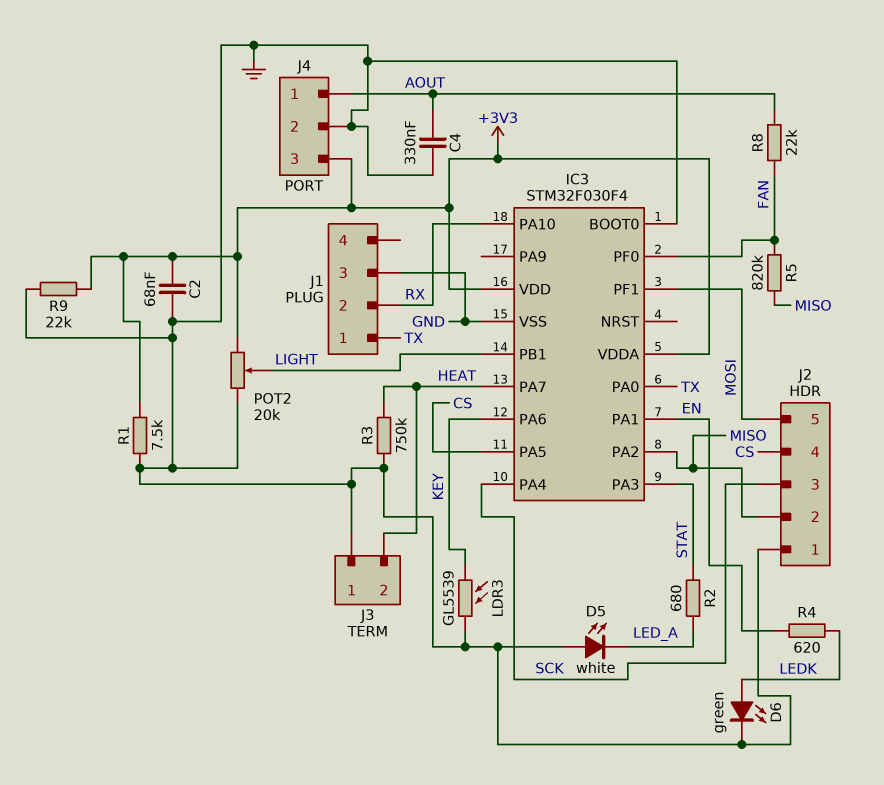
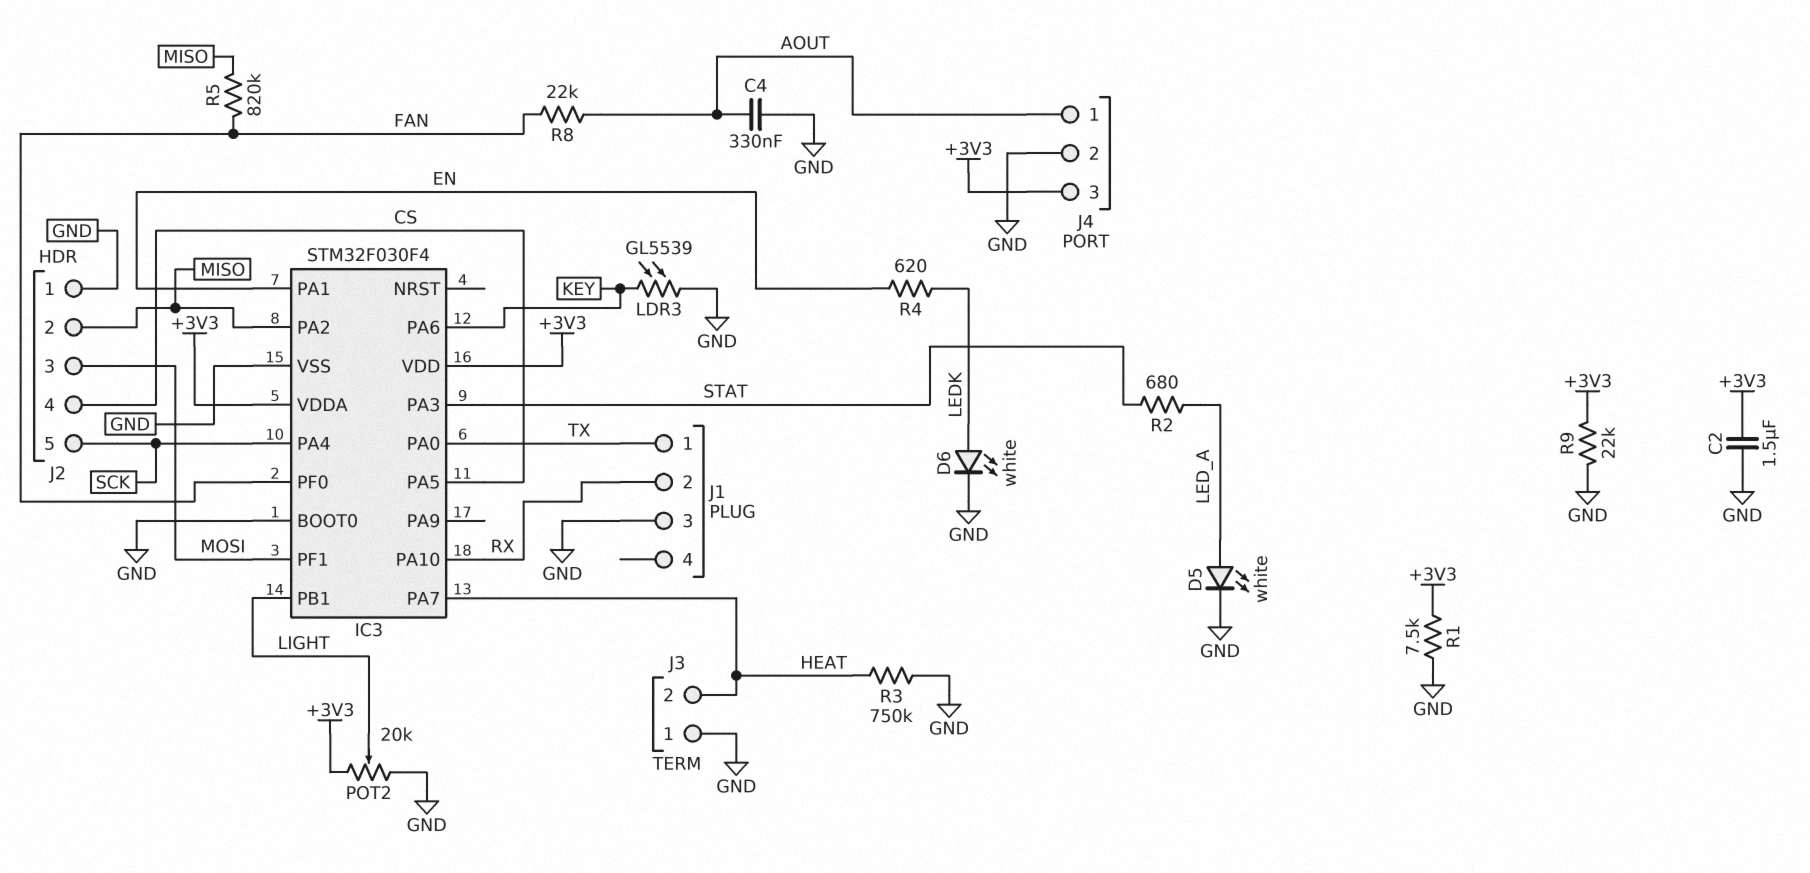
C2: 68nF (+3V3, GND) -> 1.5uF (+3V3, GND)
D5: LED white (A GND, K LED_A) -> LED white (A LED_A, K GND)
D6: LED green (A LEDK, K GND) -> LED white (A LEDK, K GND)
J2 pin 3: SCK -> MOSI
J2 pin 5: MOSI -> SCK

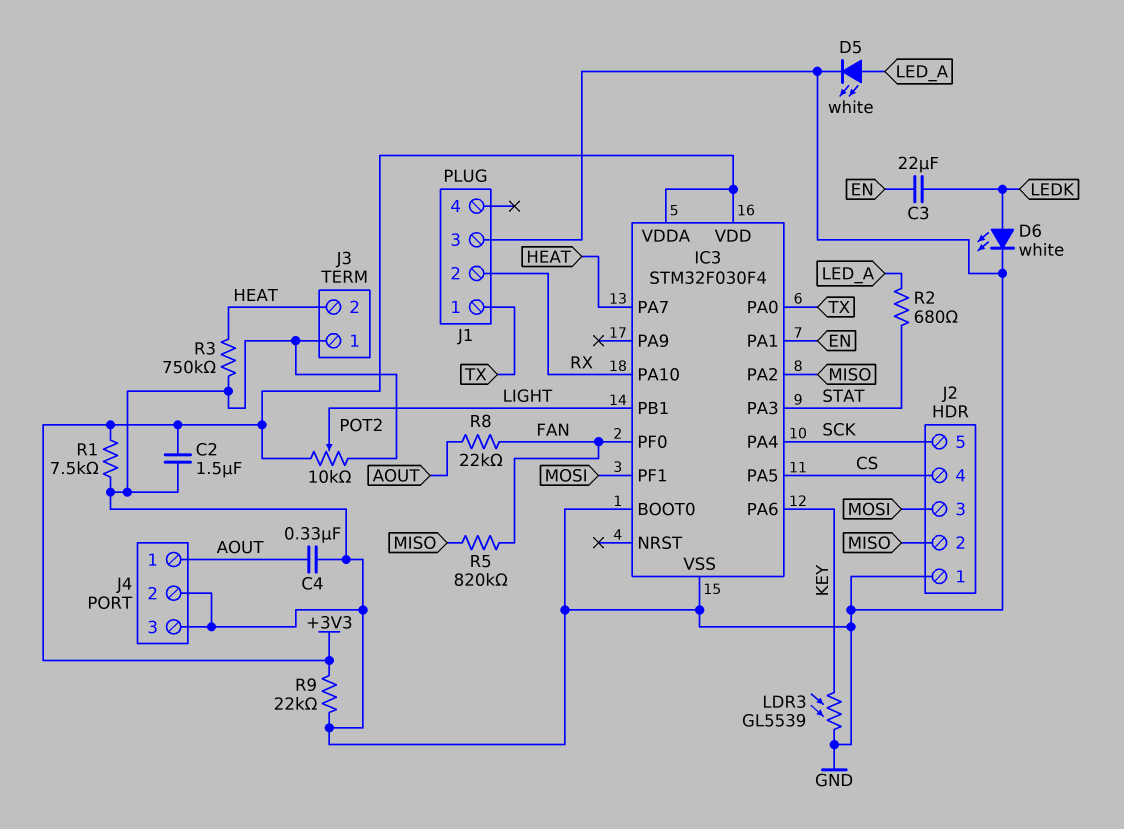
C3: none -> 22uF (EN, LEDK)
J4 pin 3: +3V3 -> GND
POT2: 20k (+3V3, GND, wiper LIGHT) -> 10k (+3V3, GND, wiper LIGHT)
R4: 620 (EN, LEDK) -> none

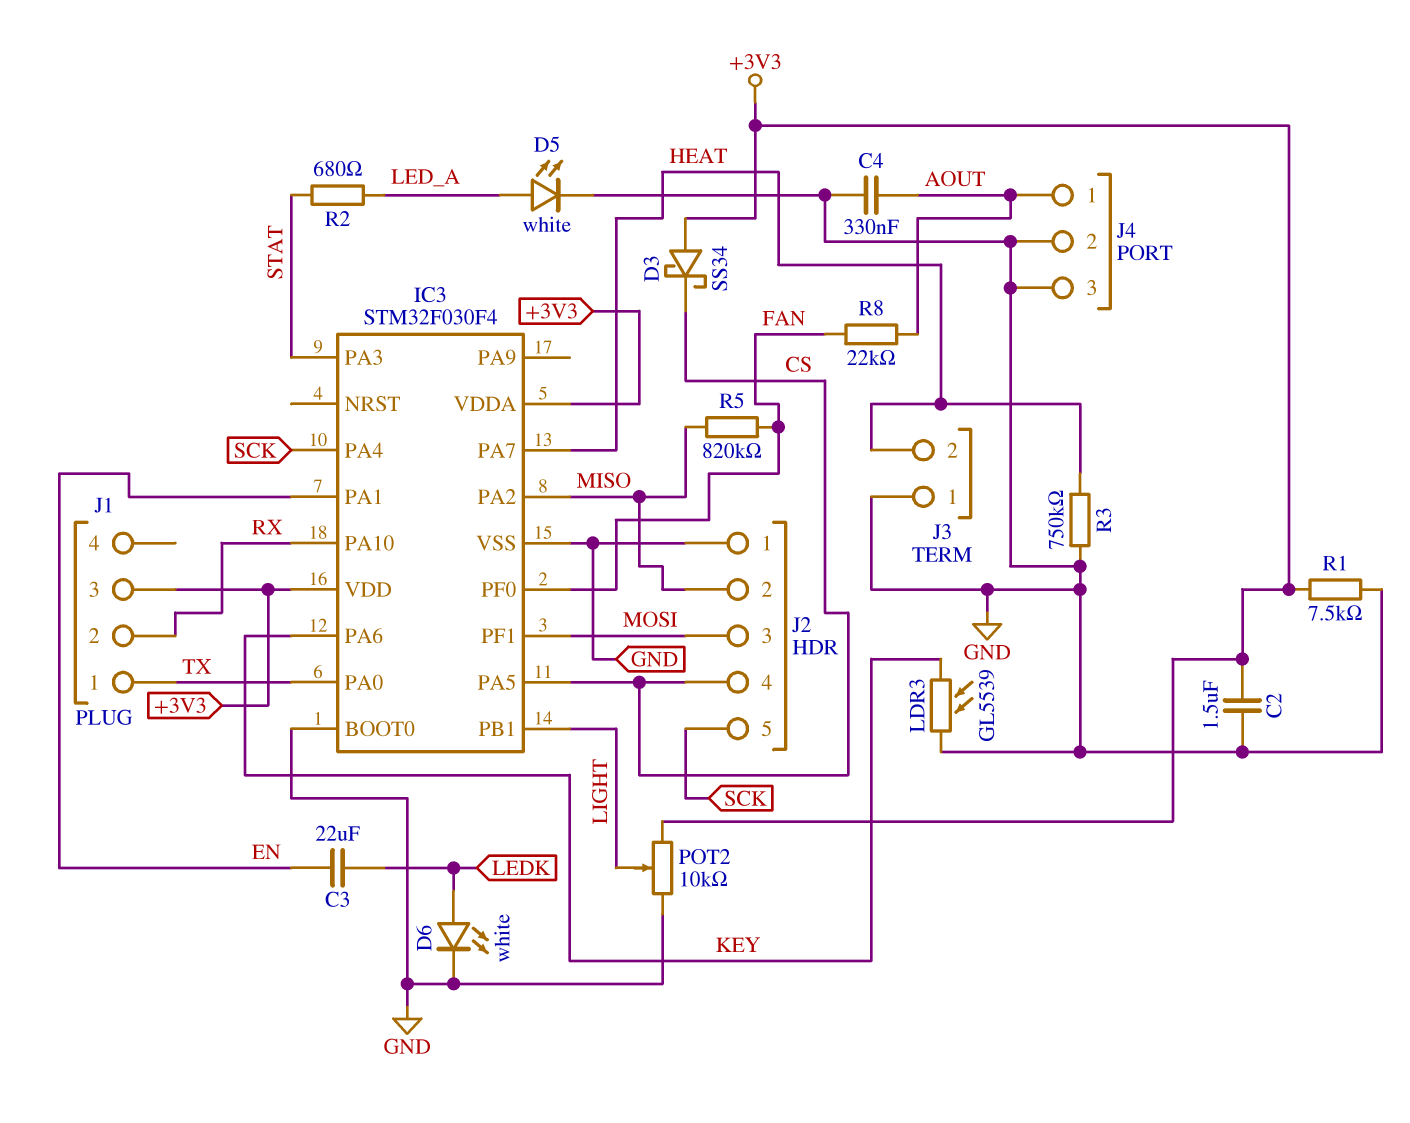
D3: none -> schottky SS34 (A +3V3, K CS)
J1 pin 3: GND -> +3V3
R9: 22k (+3V3, GND) -> none

